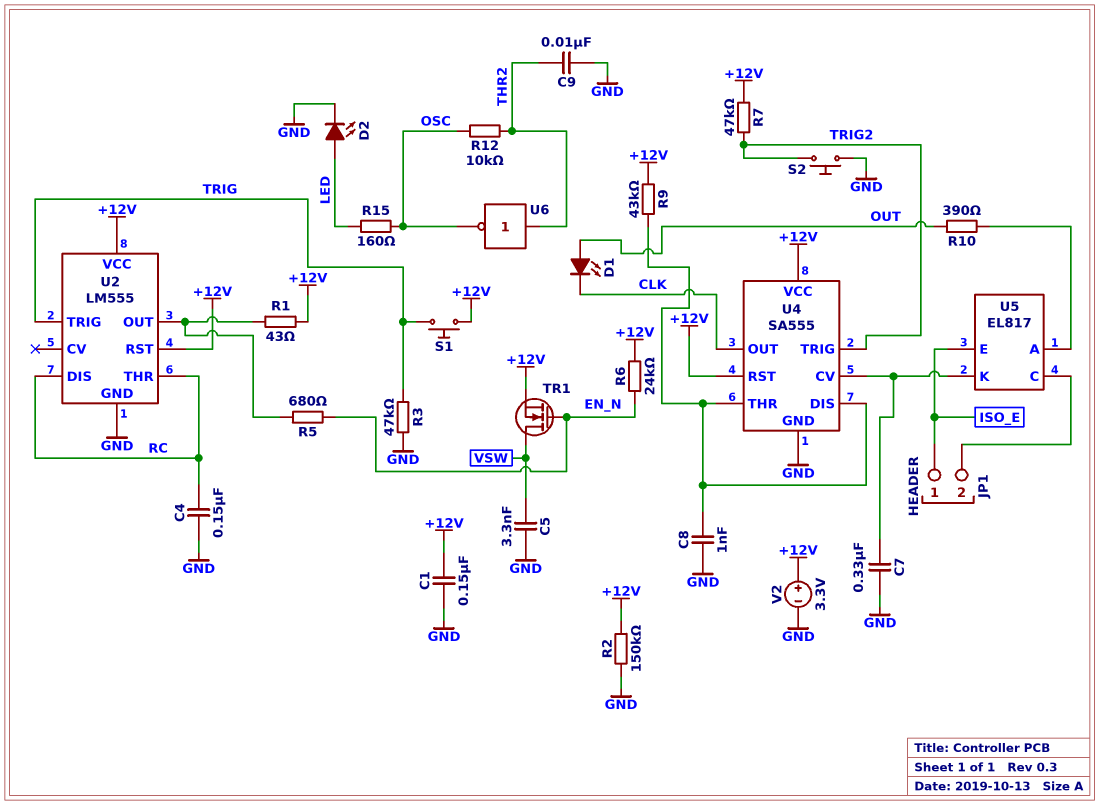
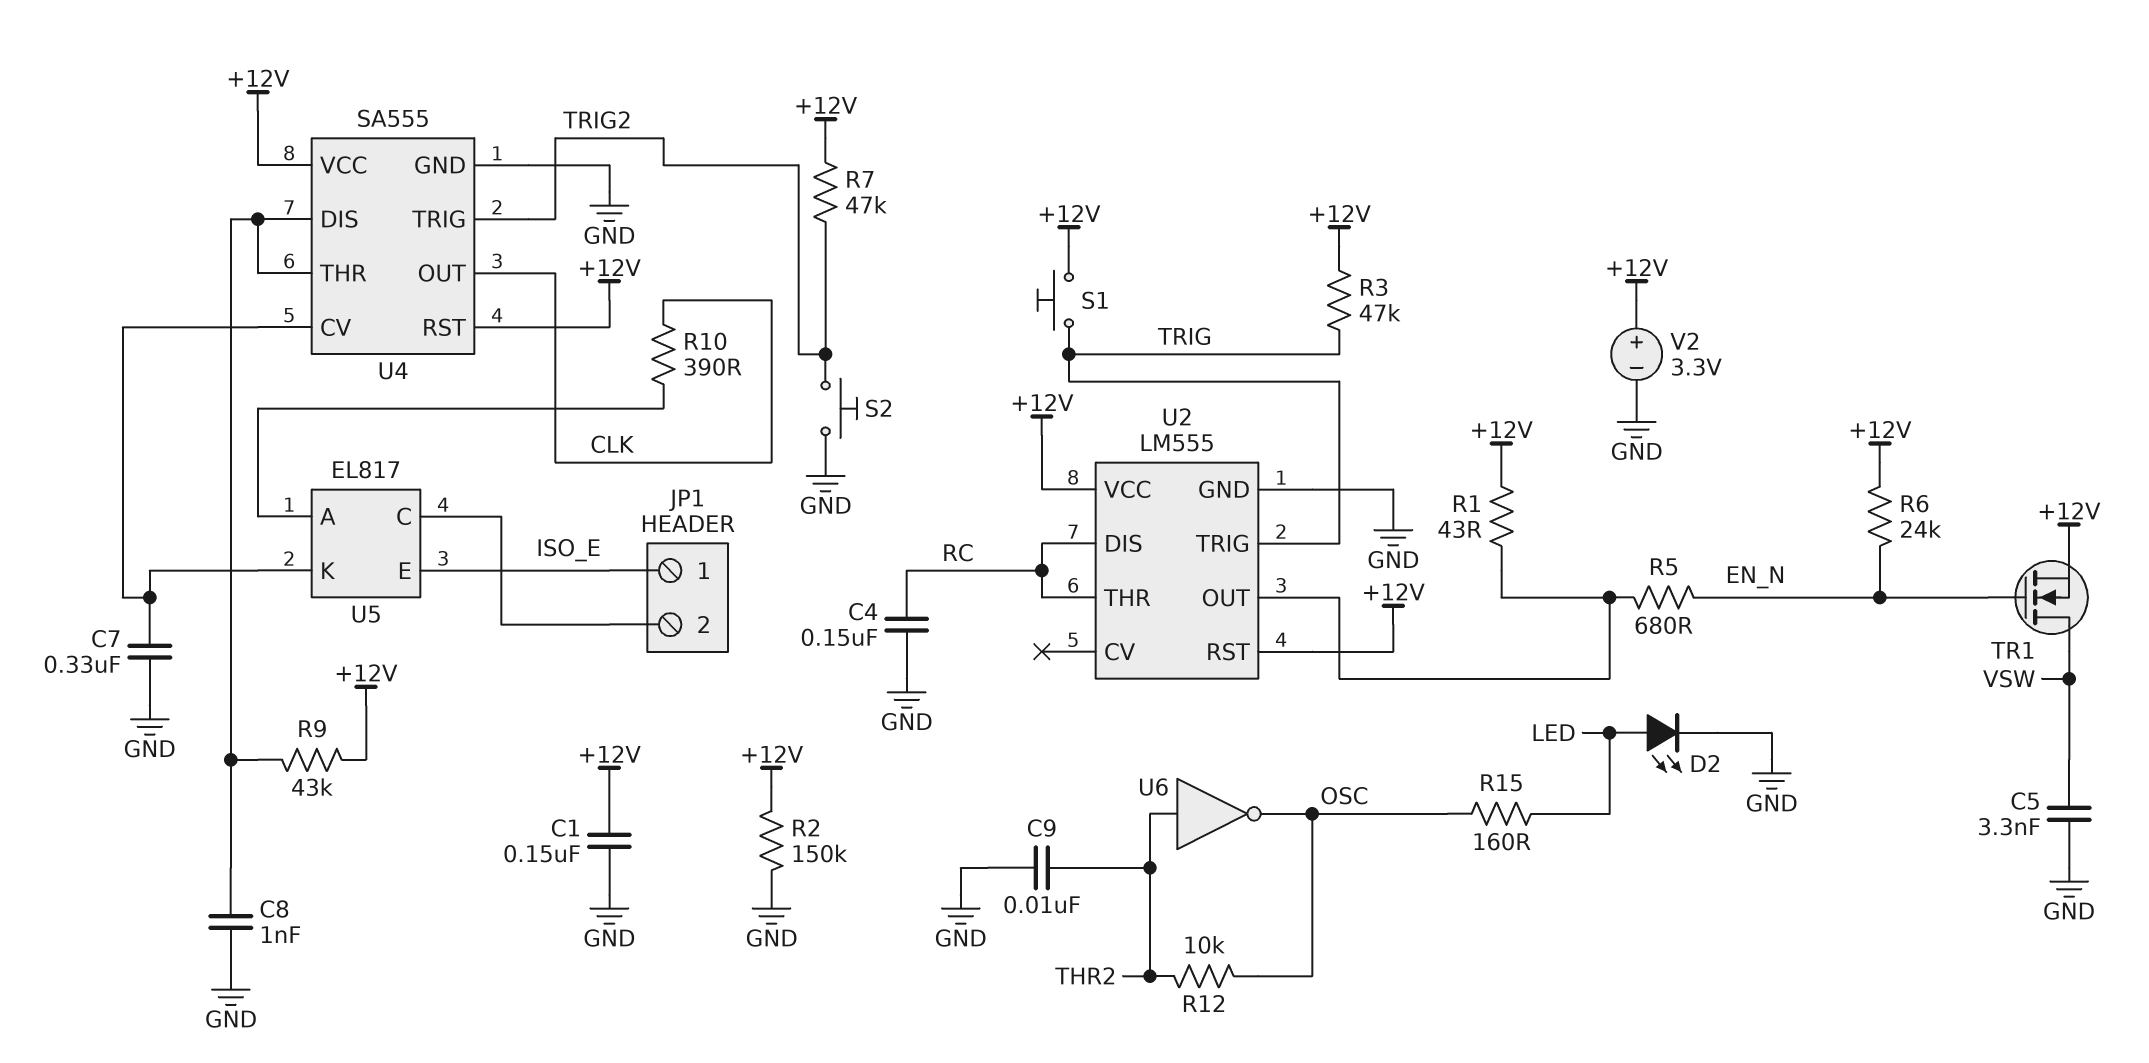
D1: LED (A OUT, K CLK) -> none
R3: 47k (GND, TRIG) -> 47k (+12V, TRIG)
R10: 390 (OUT, U5/A) -> 390 (CLK, U5/A)

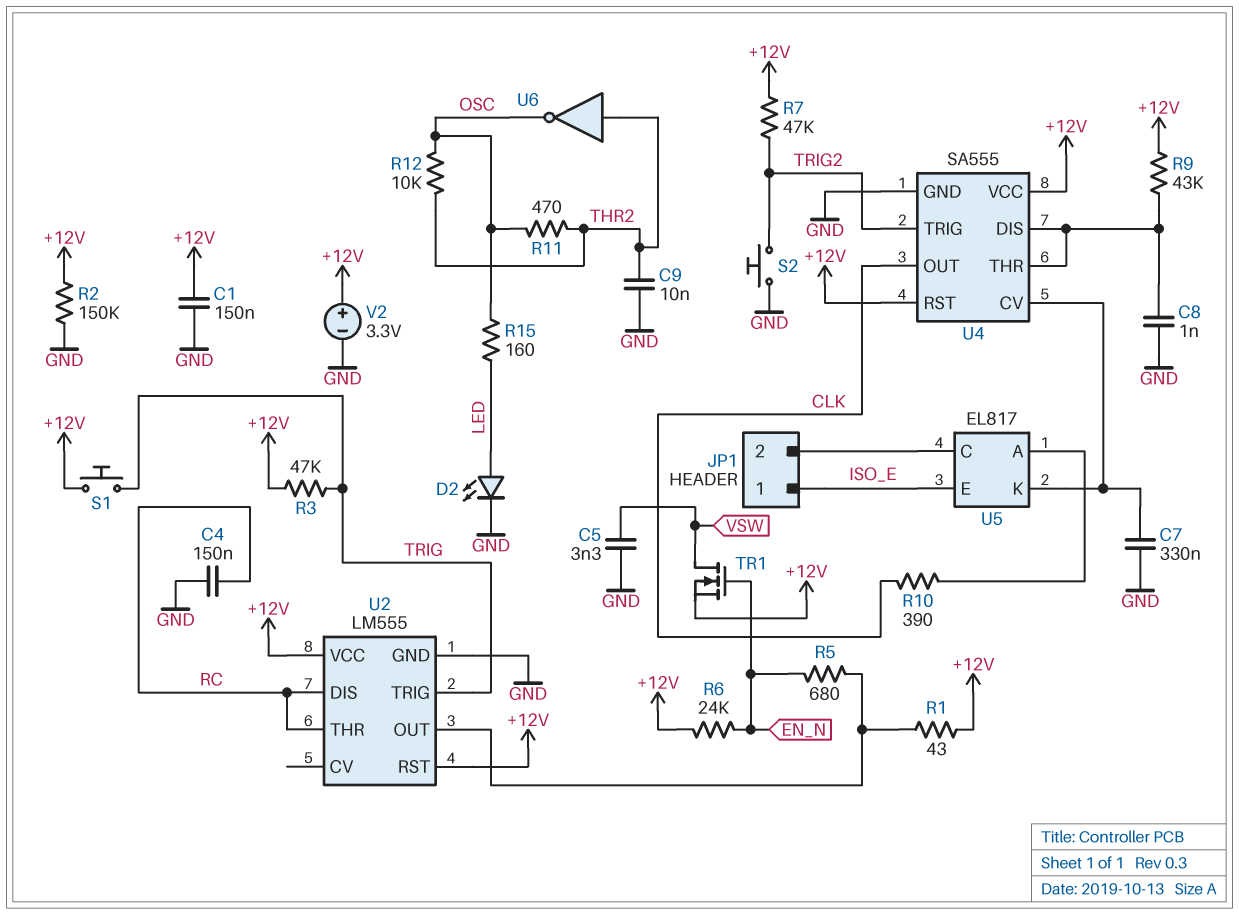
R11: none -> 470 (OSC, THR2)

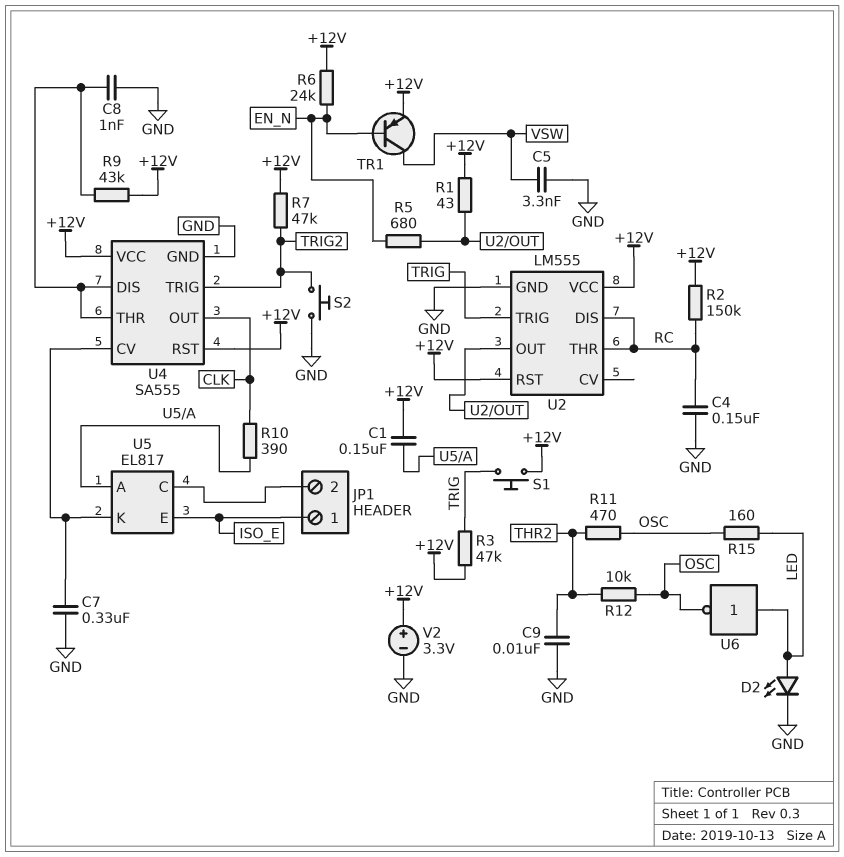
C1: 150nF (+12V, GND) -> 150nF (+12V, U5/A)
R2: 150k (+12V, GND) -> 150k (+12V, RC)
TR1: NMOS (G EN_N, D VSW, S +12V) -> PNP (B EN_N, C VSW, E +12V)
U6: NOT (in THR2, out OSC) -> NOT (in LED, out OSC)

